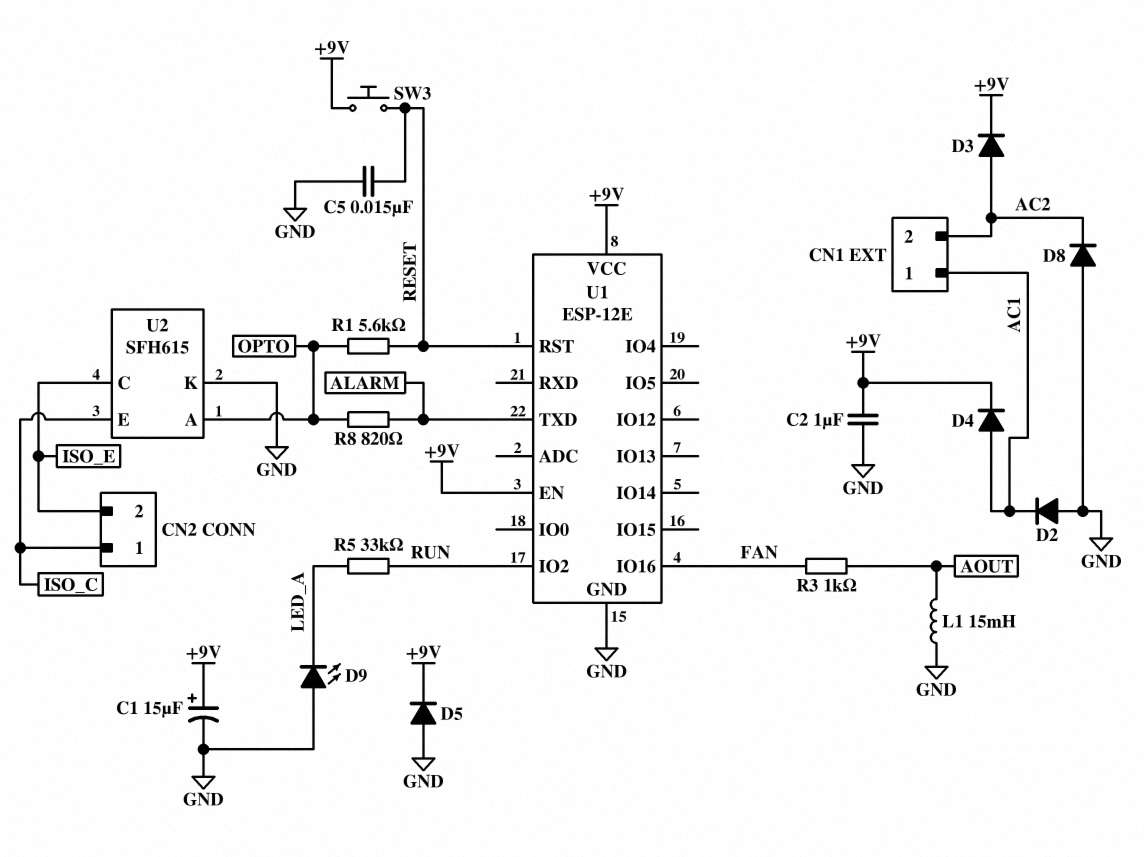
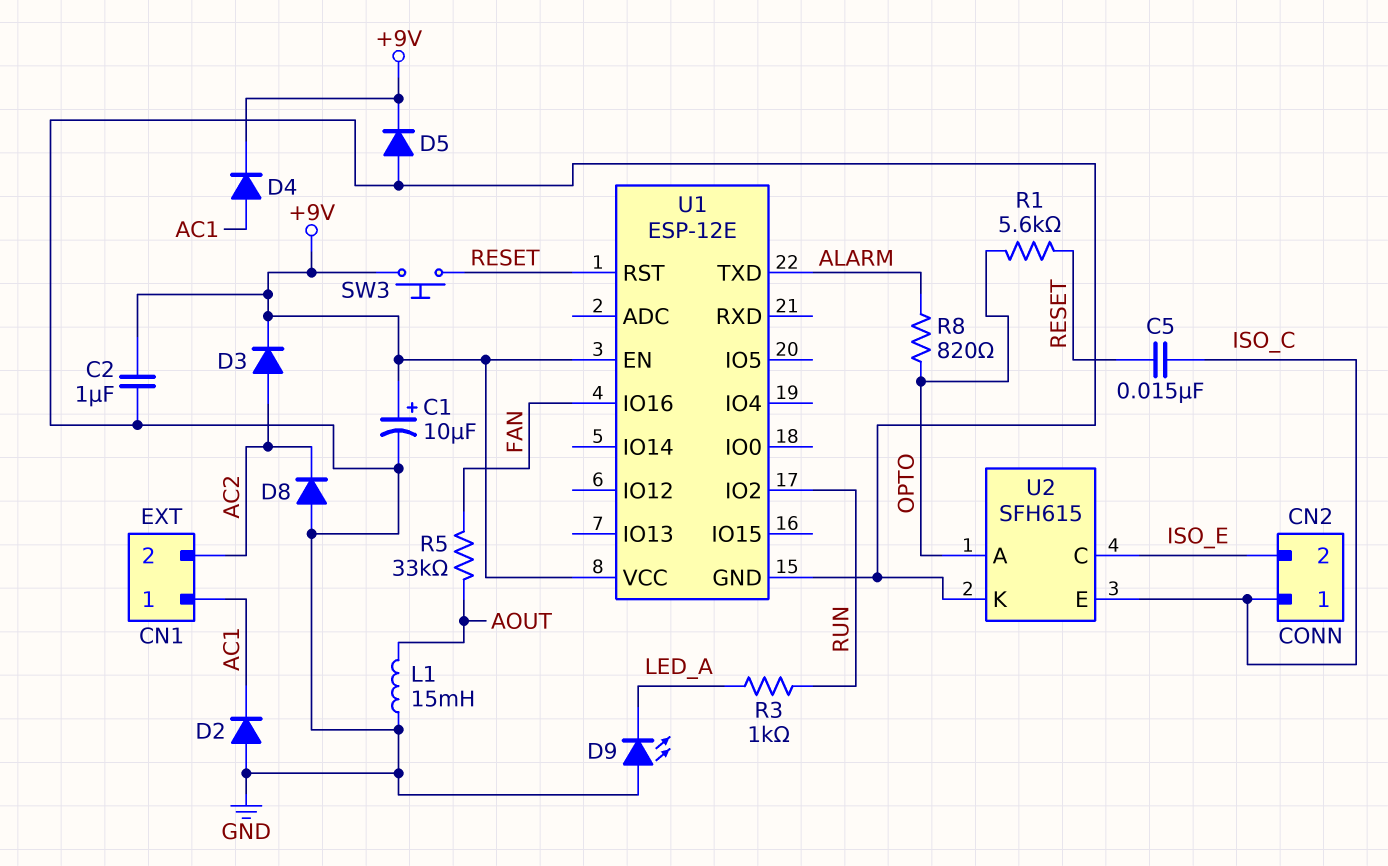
C1: 15uF (plus +9V, minus GND) -> 10uF (plus +9V, minus GND)
C5: 15nF (GND, RESET) -> 15nF (ISO_C, RESET)
R3: 1k (AOUT, FAN) -> 1k (LED_A, RUN)
R5: 33k (LED_A, RUN) -> 33k (AOUT, FAN)

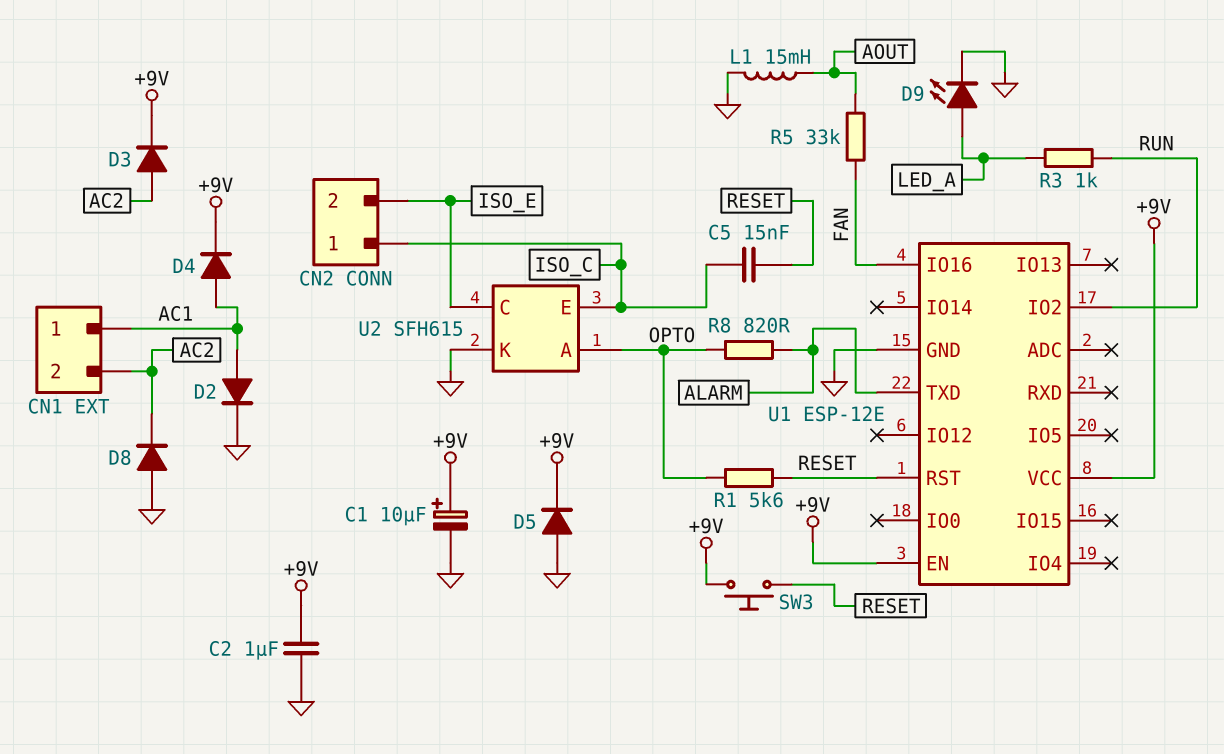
D2: diode (A GND, K AC1) -> diode (A AC1, K GND)
D9: LED (A GND, K LED_A) -> LED (A LED_A, K GND)

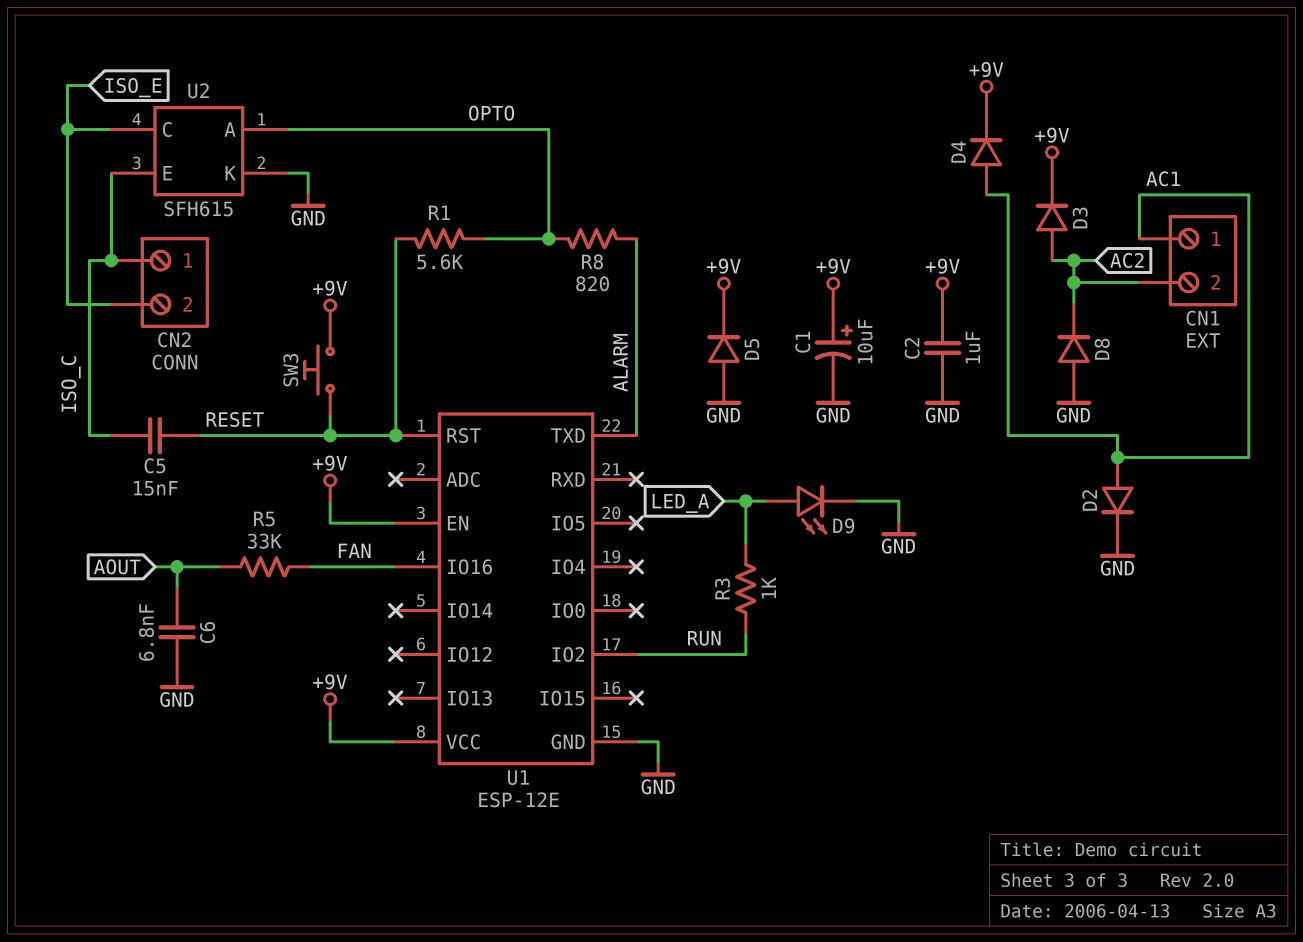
C6: none -> 6.8nF (AOUT, GND)
L1: 15mH (AOUT, GND) -> none

